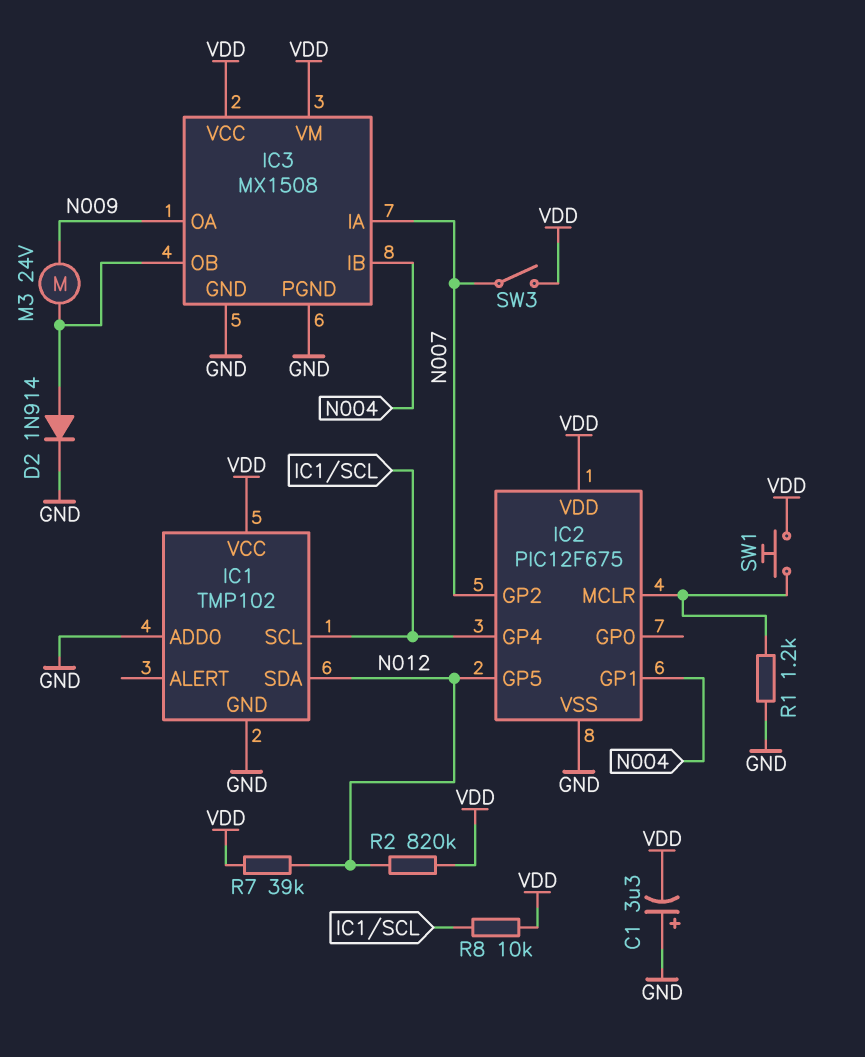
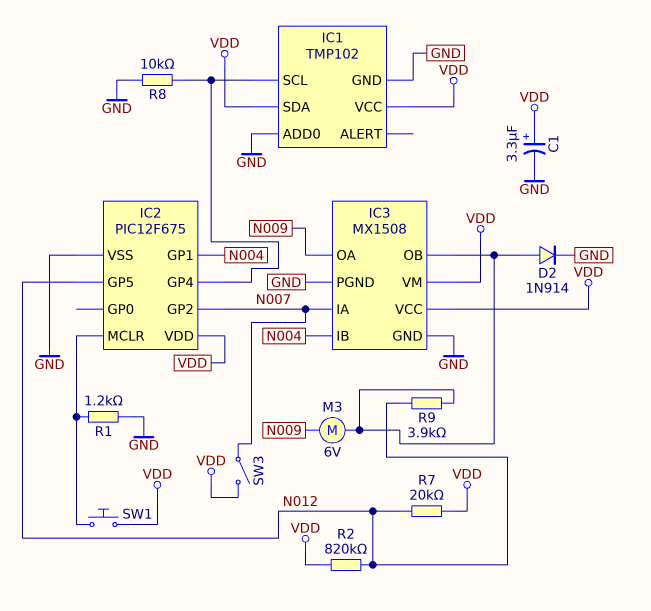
C1: 3.3uF (plus GND, minus VDD) -> 3.3uF (plus VDD, minus GND)
IC1 pin SDA: N012 -> VDD
M3: motor 24V (IC3/OB, N009) -> motor 6V (IC3/OB, N009)
R7: 39k (N012, VDD) -> 20k (N012, VDD)
R8: 10k (IC1/SCL, VDD) -> 10k (GND, IC1/SCL)
R9: none -> 3.9k (IC3/OB, N012)

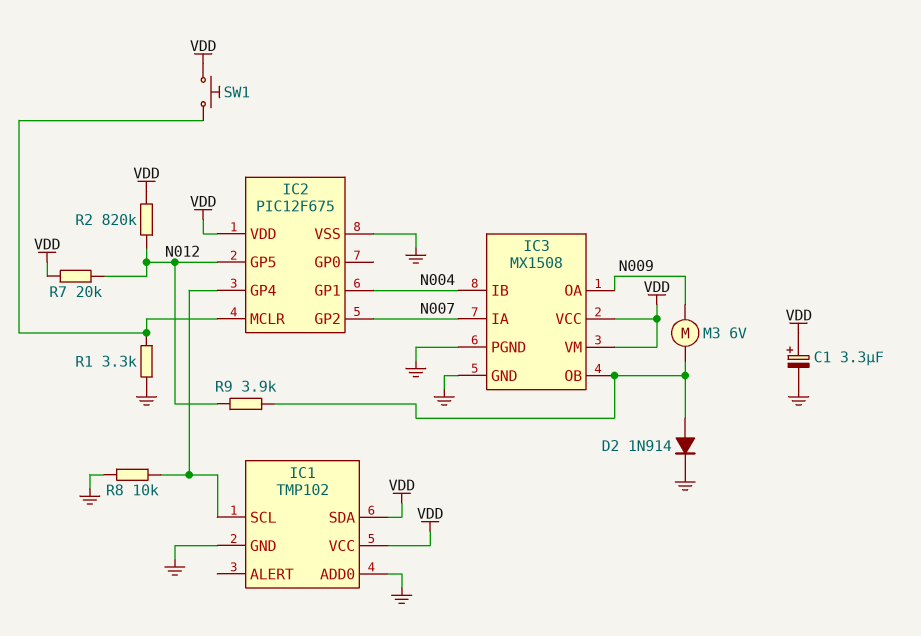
R1: 1.2k (GND, IC2/MCLR) -> 3.3k (GND, IC2/MCLR)
SW3: switch (N007, VDD) -> none

